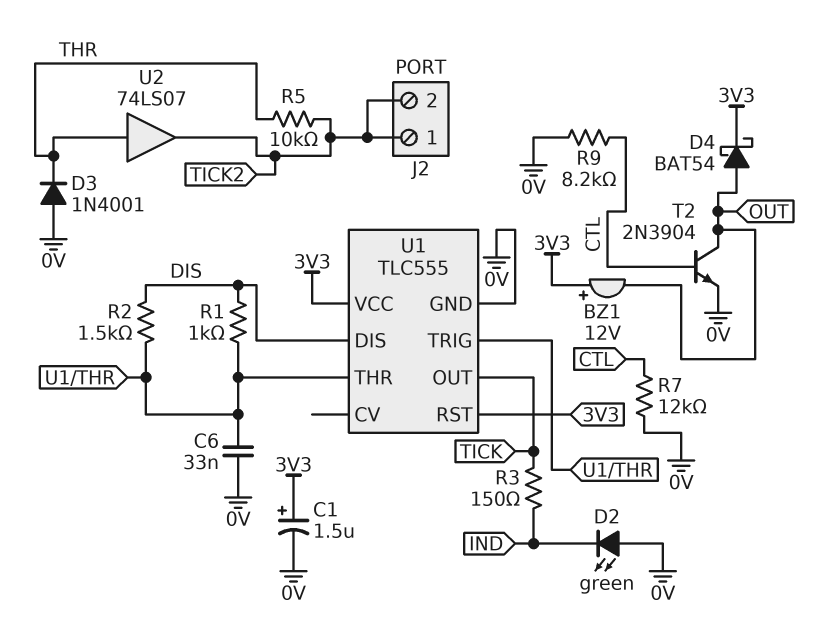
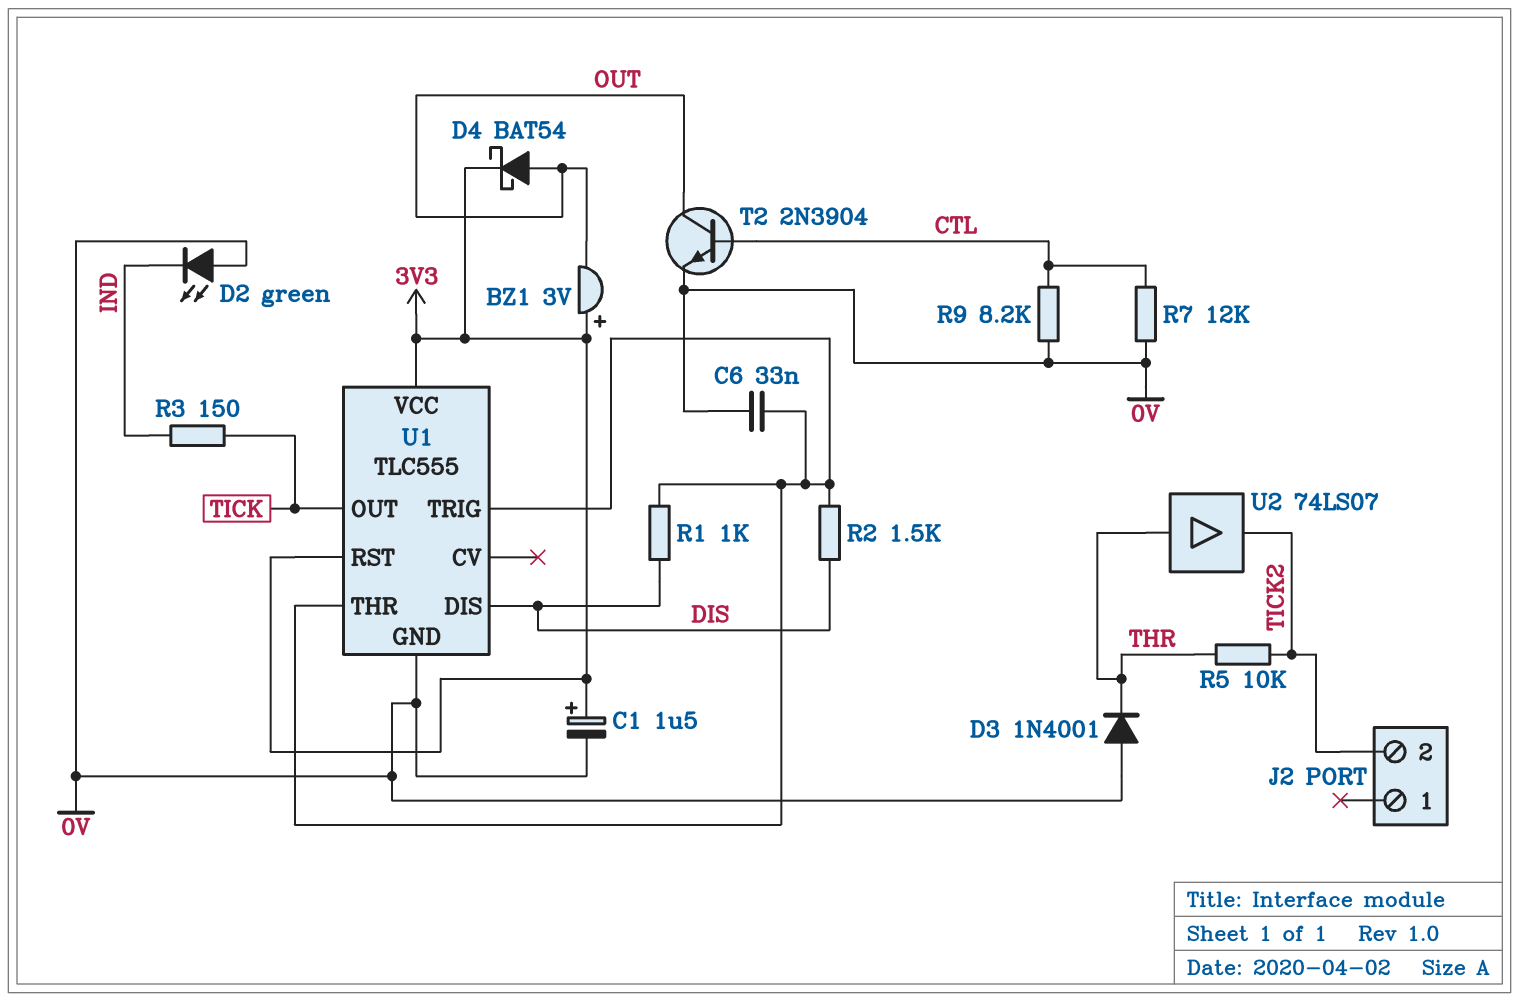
BZ1: buzzer 12V (plus 3V3, minus OUT) -> buzzer 3V (plus 3V3, minus OUT)
J2 pin 1: TICK2 -> none

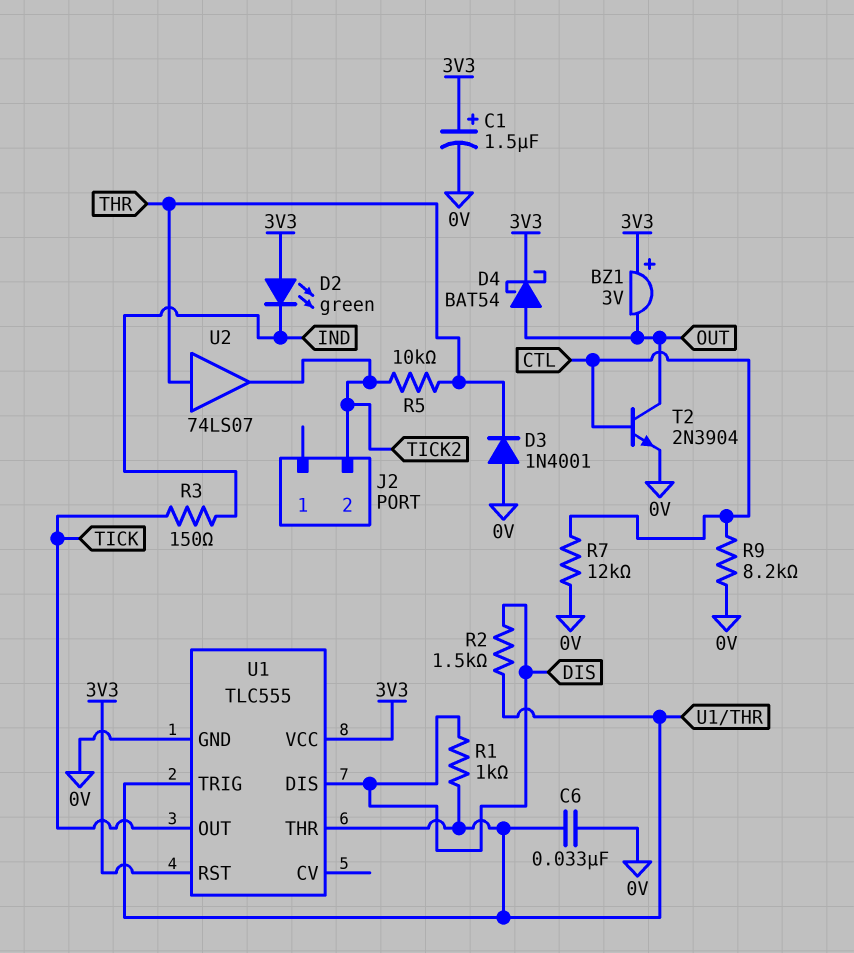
D2: LED green (A 0V, K IND) -> LED green (A 3V3, K IND)

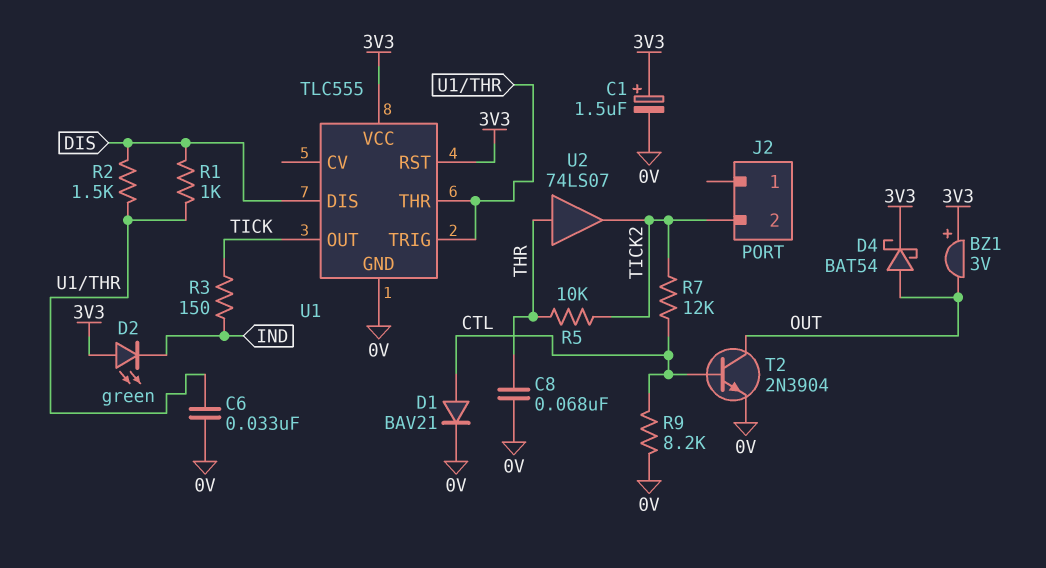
C8: none -> 68nF (0V, THR)
D1: none -> diode BAV21 (A CTL, K 0V)
D3: diode 1N4001 (A 0V, K THR) -> none
R7: 12k (0V, CTL) -> 12k (CTL, TICK2)

